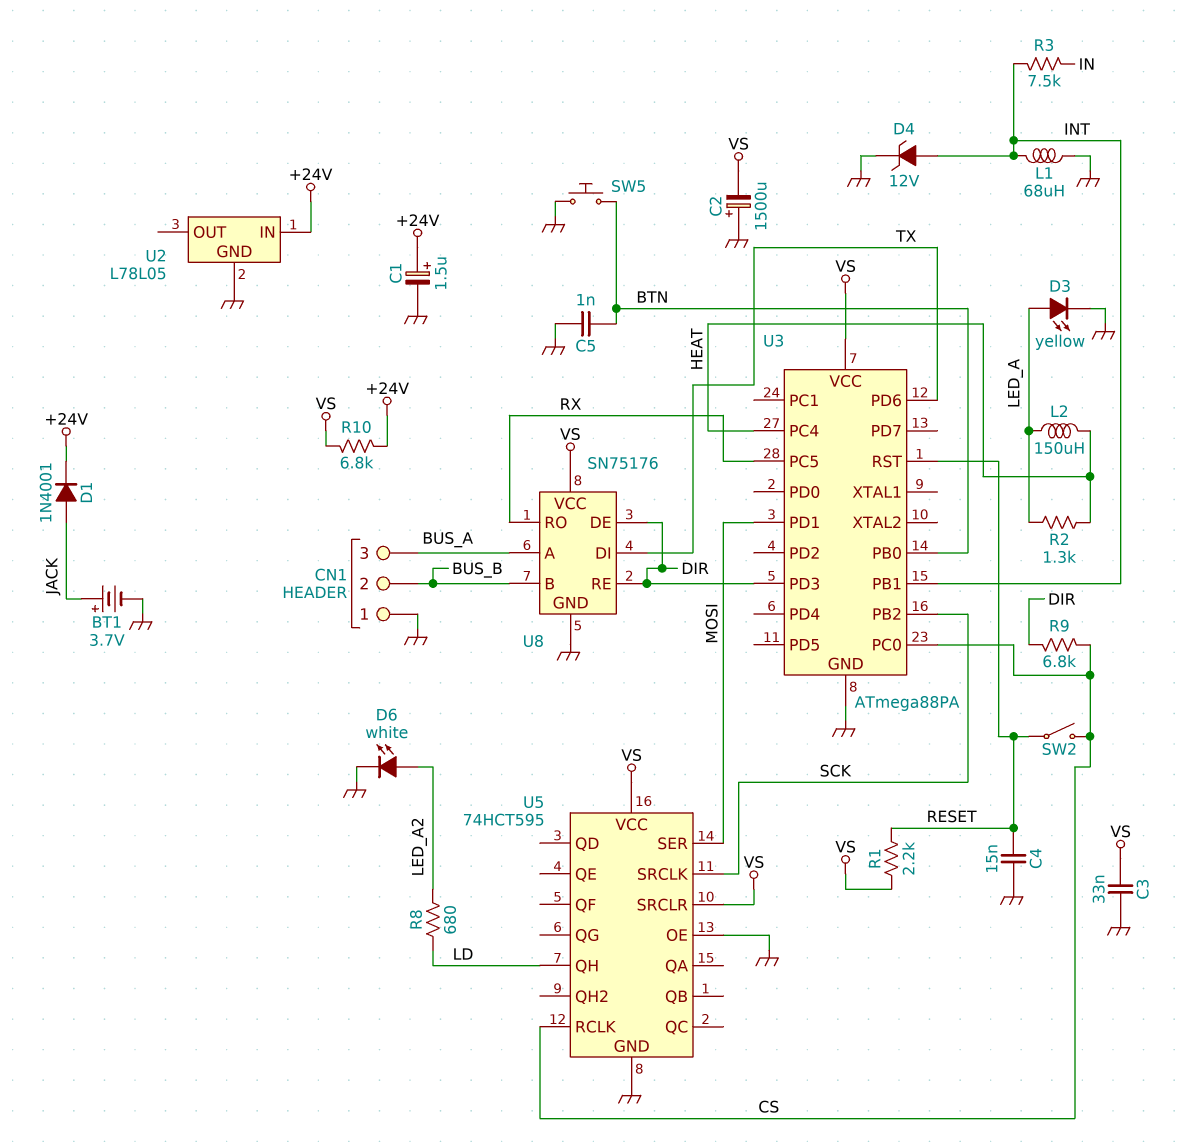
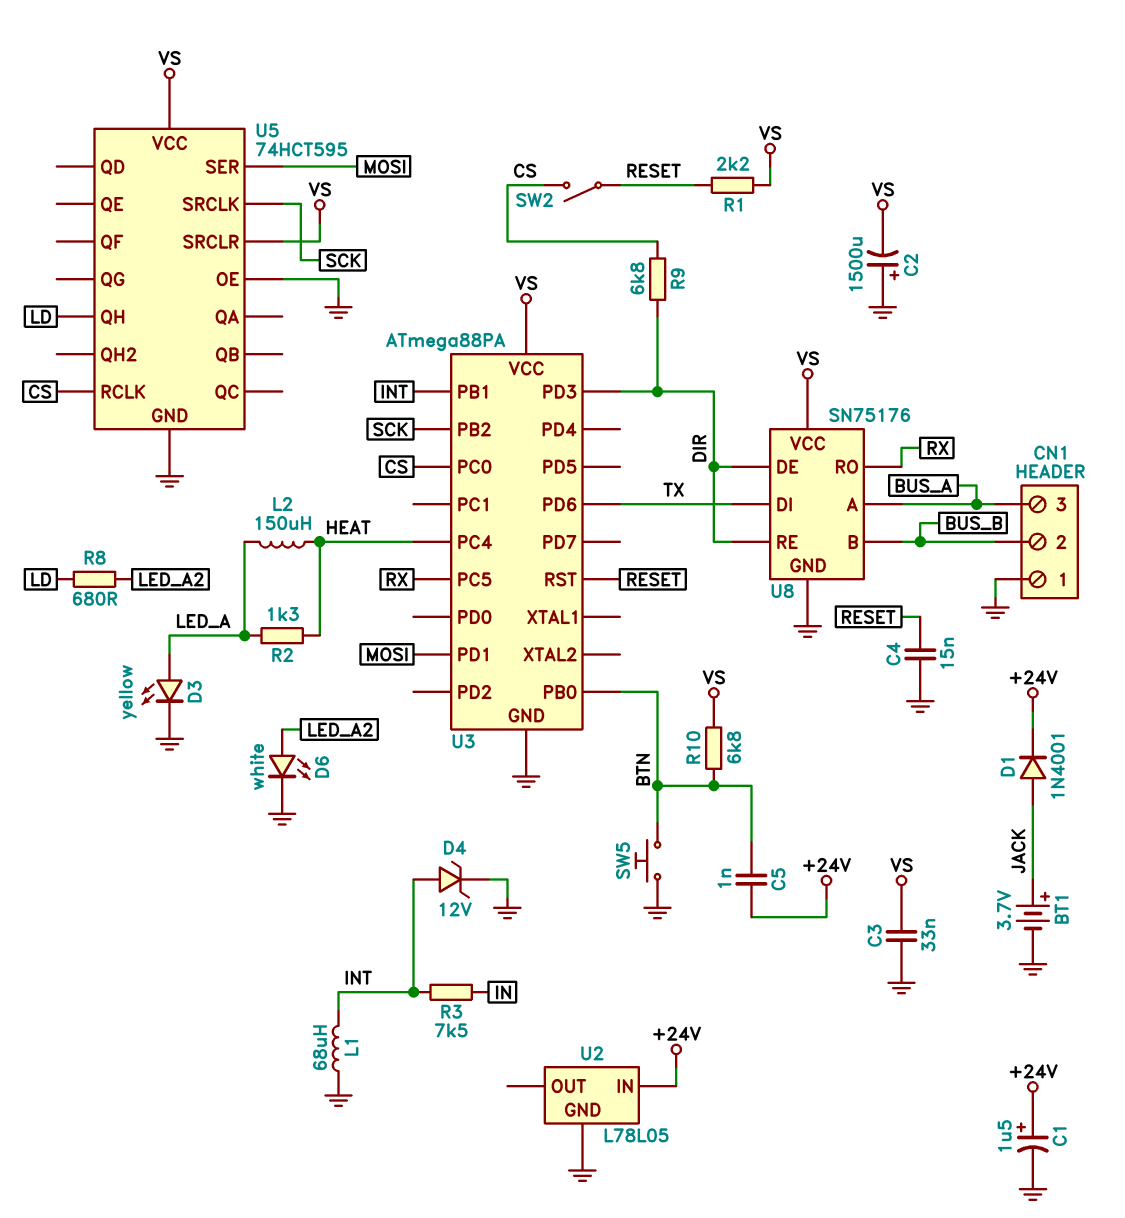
C5: 1nF (BTN, GND) -> 1nF (+24V, BTN)
R10: 6.8k (+24V, VS) -> 6.8k (BTN, VS)

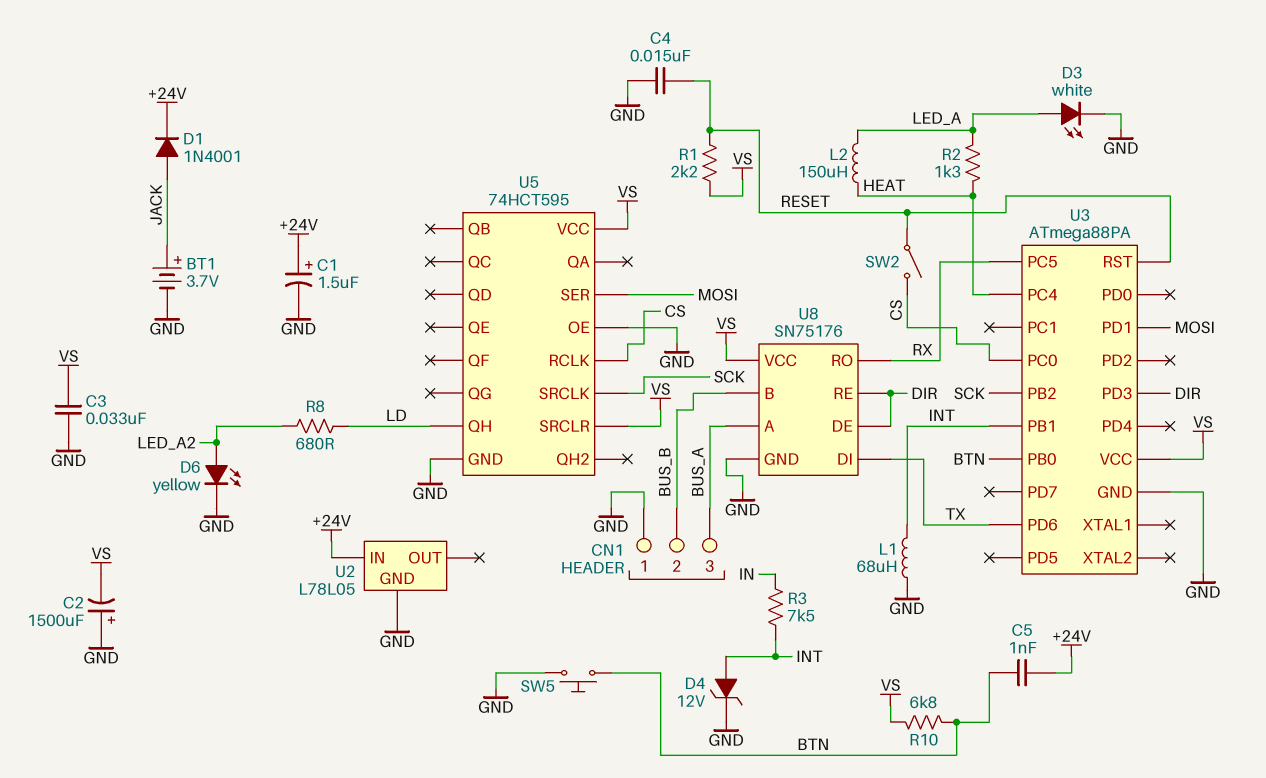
D3: LED yellow (A LED_A, K GND) -> LED white (A LED_A, K GND)
D6: LED white (A LED_A2, K GND) -> LED yellow (A LED_A2, K GND)
R9: 6.8k (CS, DIR) -> none

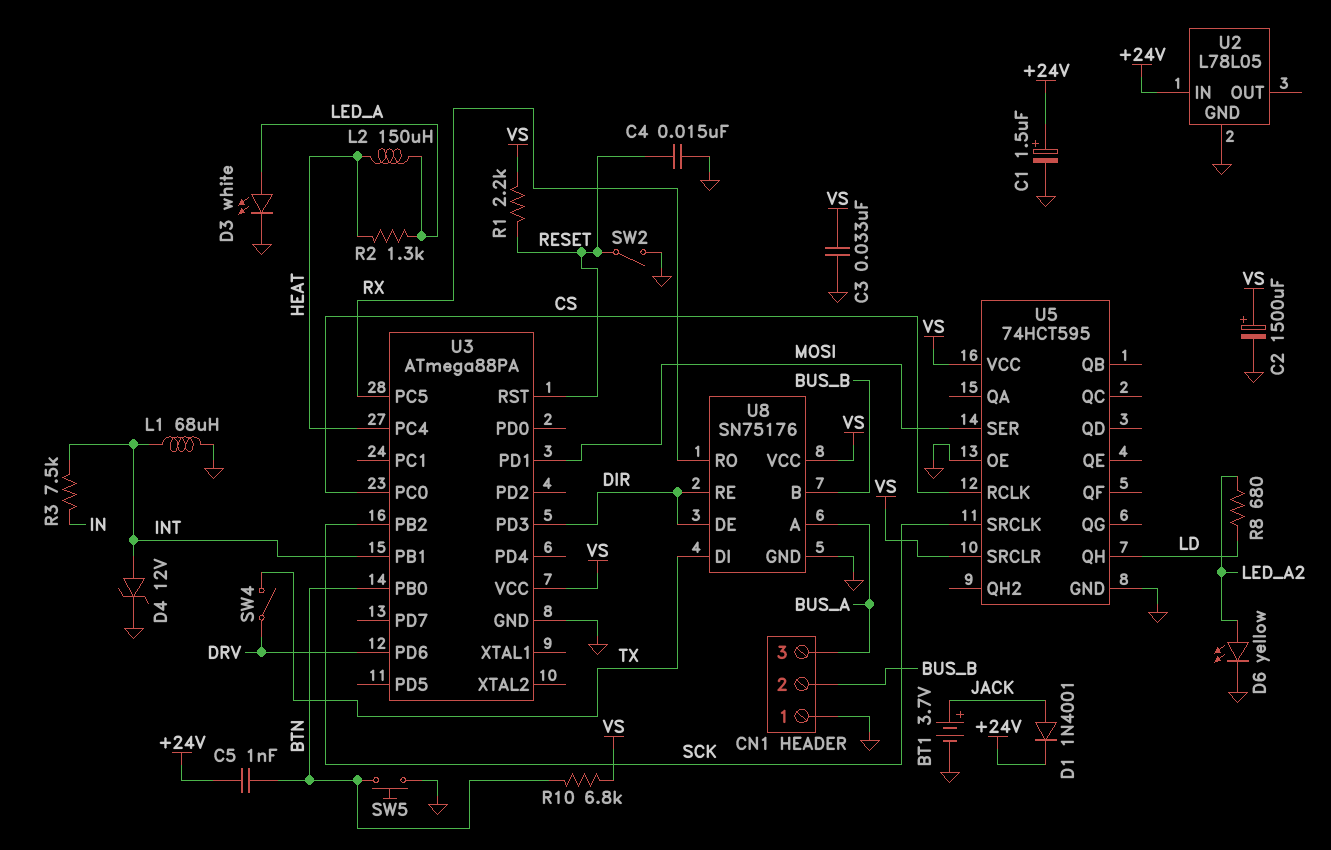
C2: 1500uF (plus GND, minus VS) -> 1500uF (plus VS, minus GND)
SW2: switch (CS, RESET) -> switch (GND, RESET)
SW4: none -> switch (DRV, TX)
U3 pin PD6: TX -> DRV

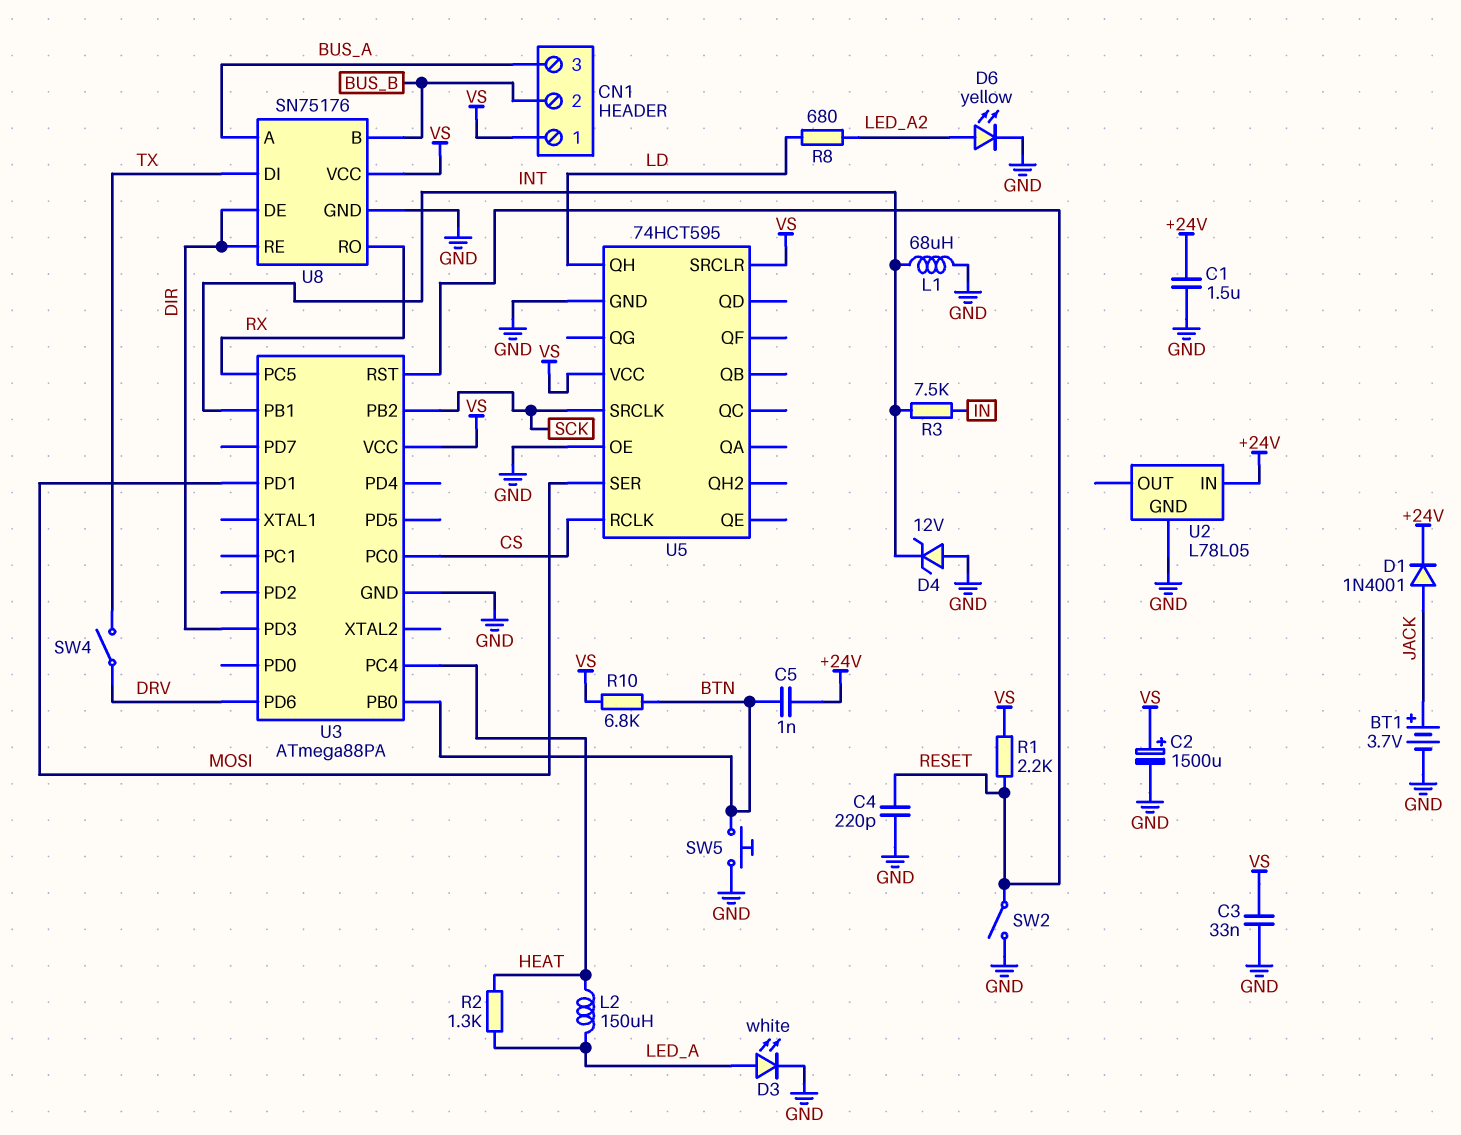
C1: 1.5uF (plus +24V, minus GND) -> 1.5uF (+24V, GND)
C4: 15nF (GND, RESET) -> 220pF (GND, RESET)
CN1 pin 1: GND -> VS
D4: zener 12V (A INT, K GND) -> zener 12V (A GND, K INT)

